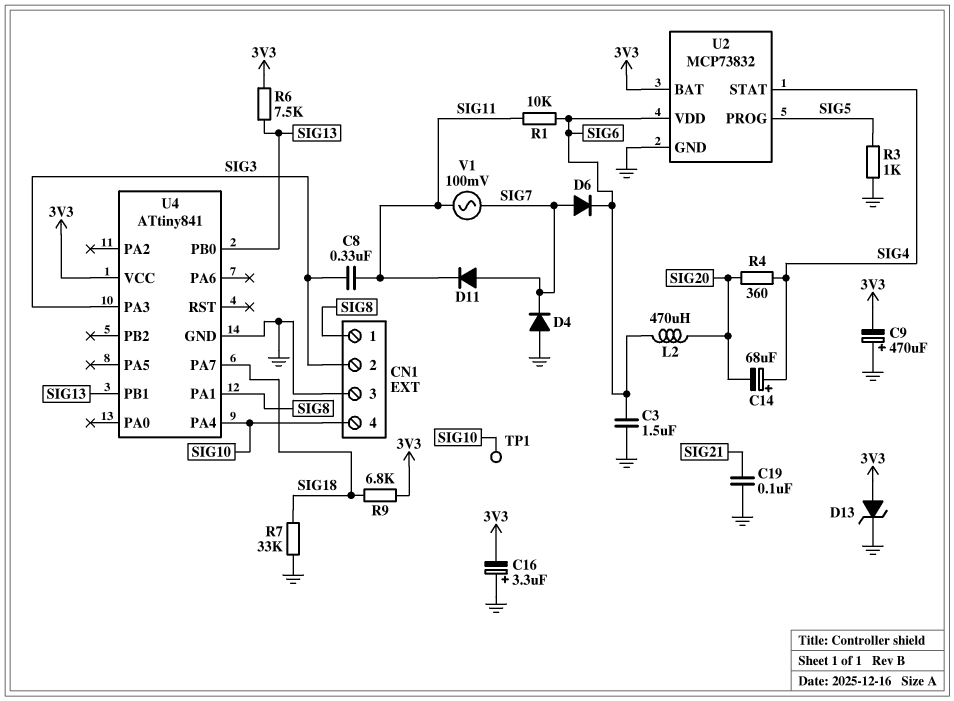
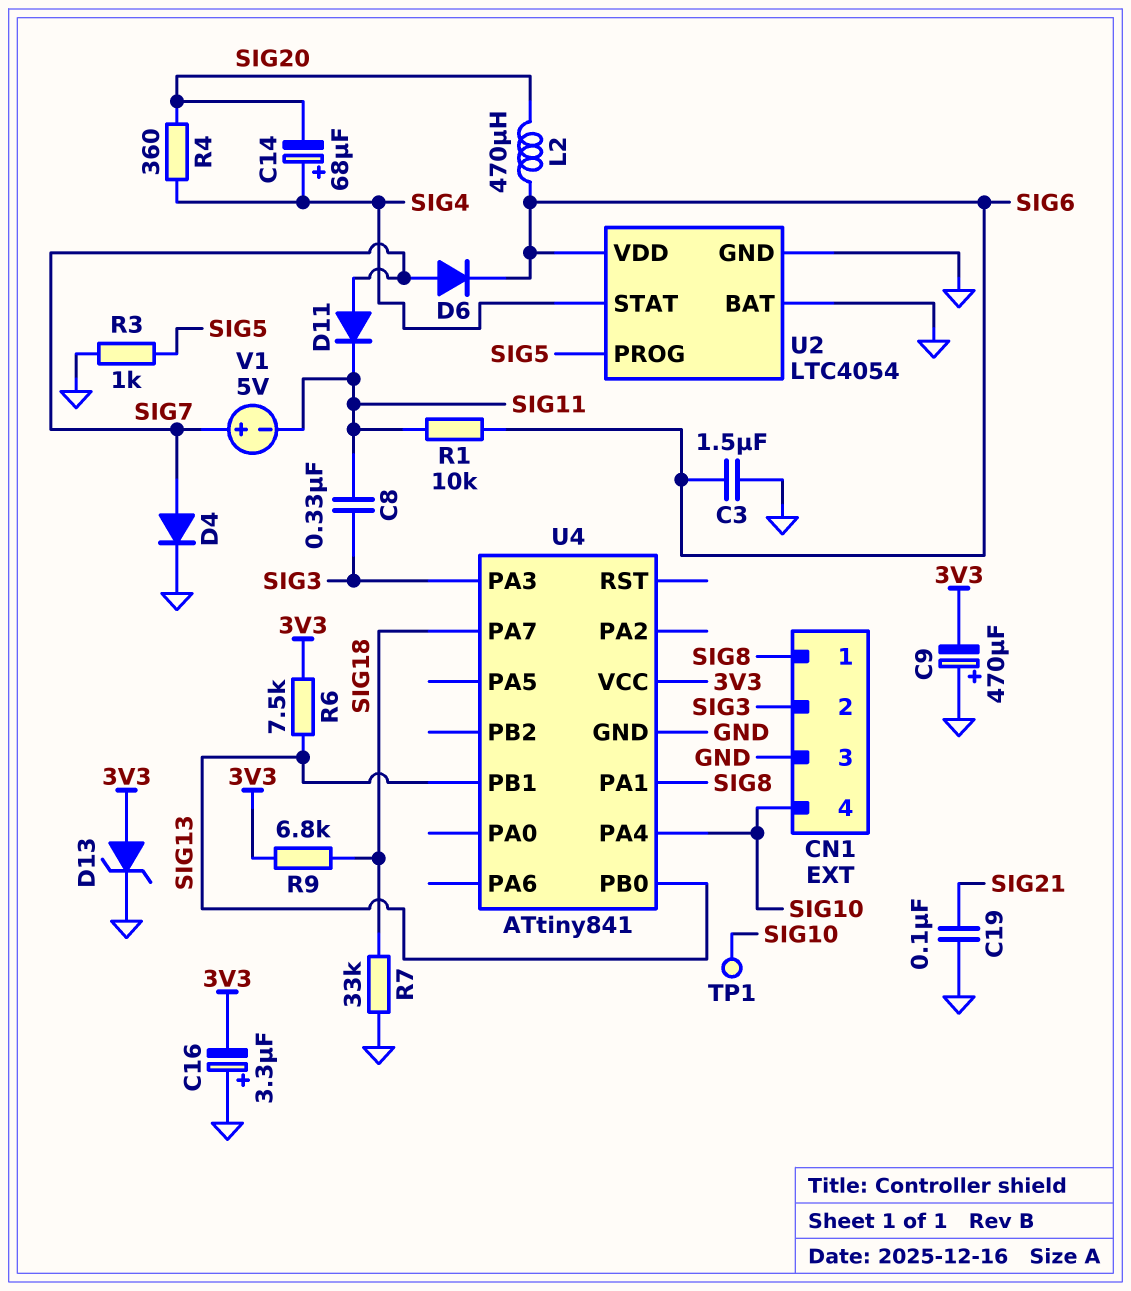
D4: diode (A GND, K SIG7) -> diode (A SIG7, K GND)
U2: MCP73832 -> LTC4054
U2 pin BAT: 3V3 -> GND
V1: AC 100mV (SIG7, SIG11) -> 5V (plus SIG7, minus SIG11)

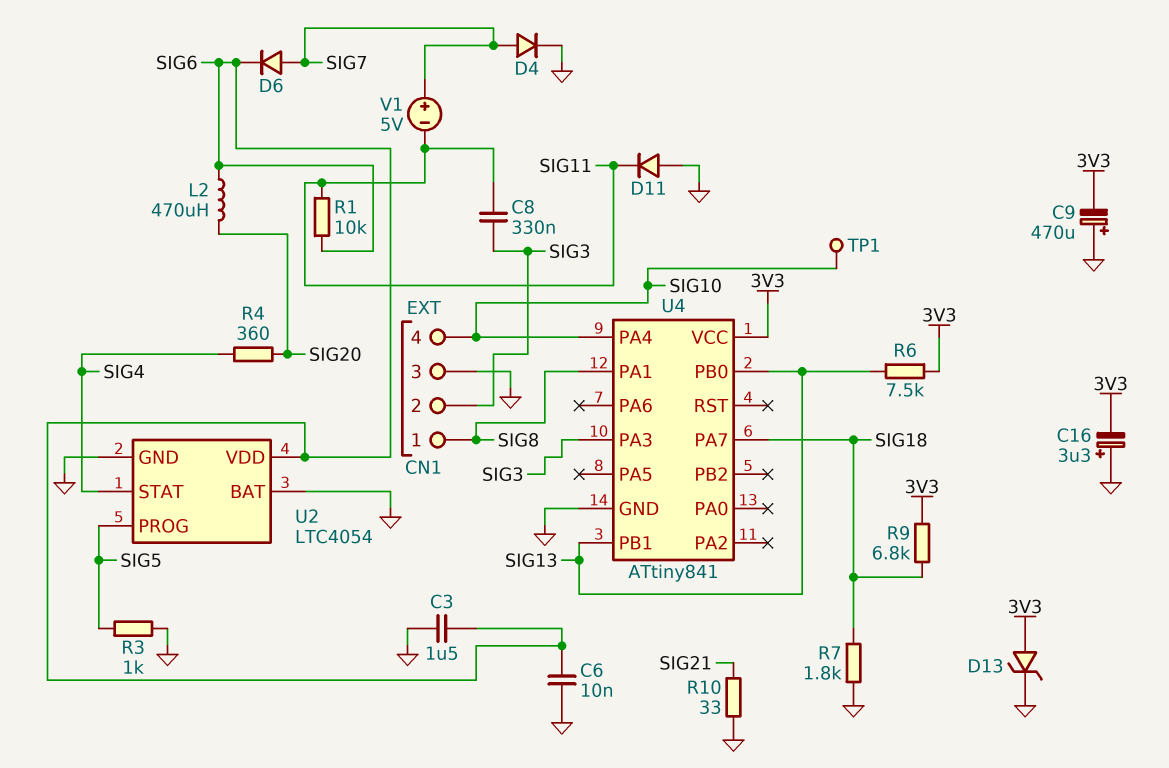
C6: none -> 10nF (GND, SIG6)
C14: 68uF (plus SIG4, minus SIG20) -> none
C19: 100nF (GND, SIG21) -> none
D11: diode (A SIG7, K SIG11) -> diode (A GND, K SIG11)
R7: 33k (GND, SIG18) -> 1.8k (GND, SIG18)
R10: none -> 33 (GND, SIG21)

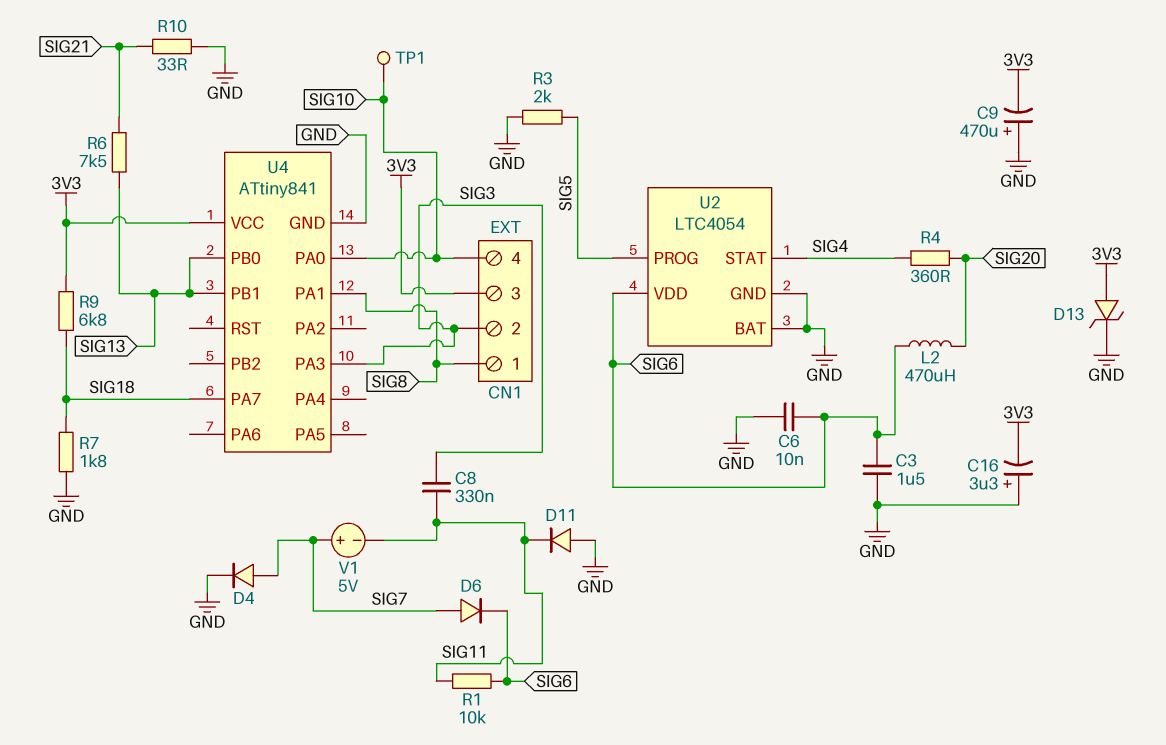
CN1 pin 3: GND -> 3V3
R3: 1k (GND, SIG5) -> 2k (GND, SIG5)
R6: 7.5k (3V3, SIG13) -> 7.5k (SIG13, SIG21)
U4 pin PA0: none -> SIG10
U4 pin PA4: SIG10 -> none

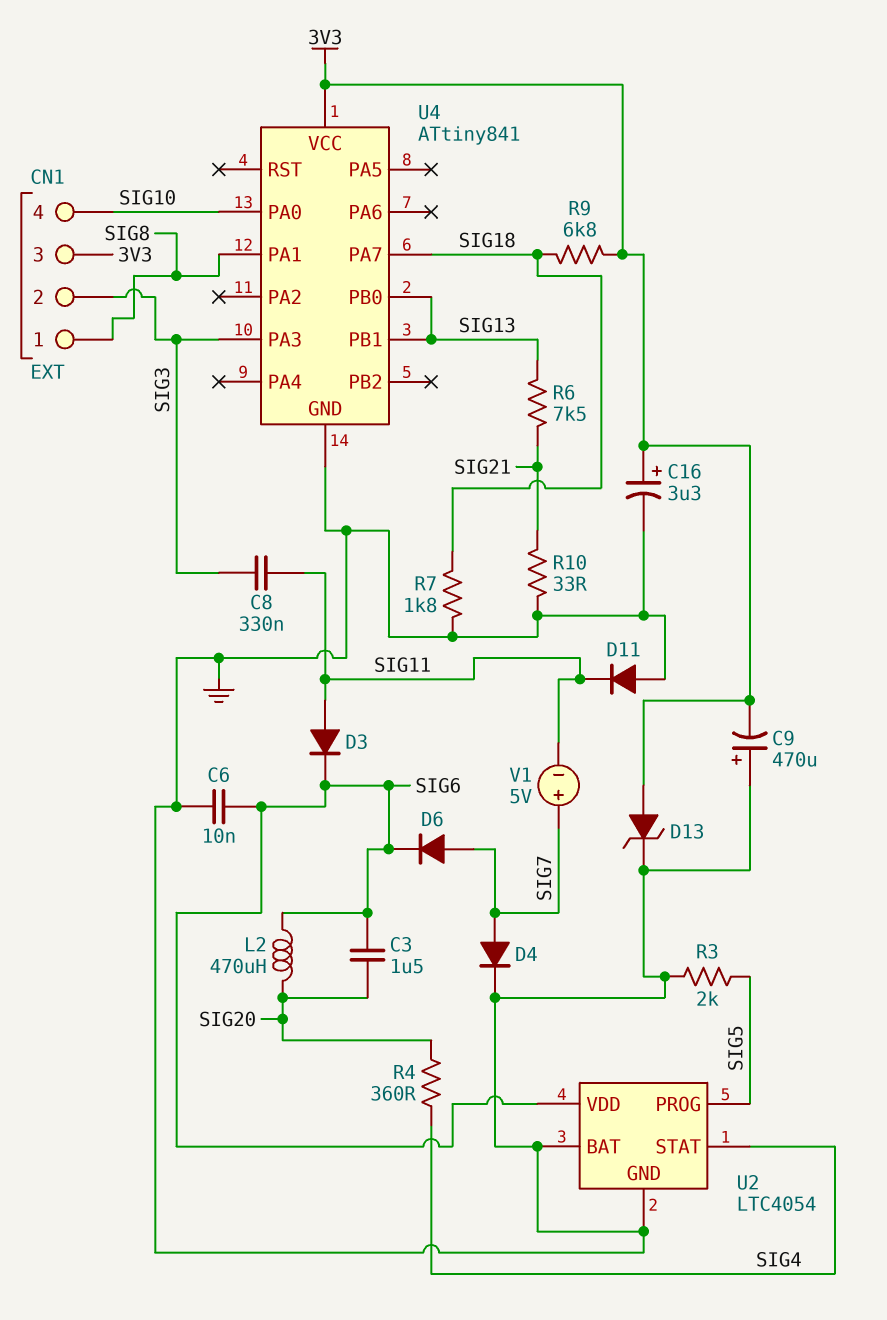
C3: 1.5uF (GND, SIG6) -> 1.5uF (SIG6, SIG20)
C16: 3.3uF (plus GND, minus 3V3) -> 3.3uF (plus 3V3, minus GND)
D3: none -> diode (A SIG11, K SIG6)
R1: 10k (SIG6, SIG11) -> none
TP1: test point (SIG10) -> none

